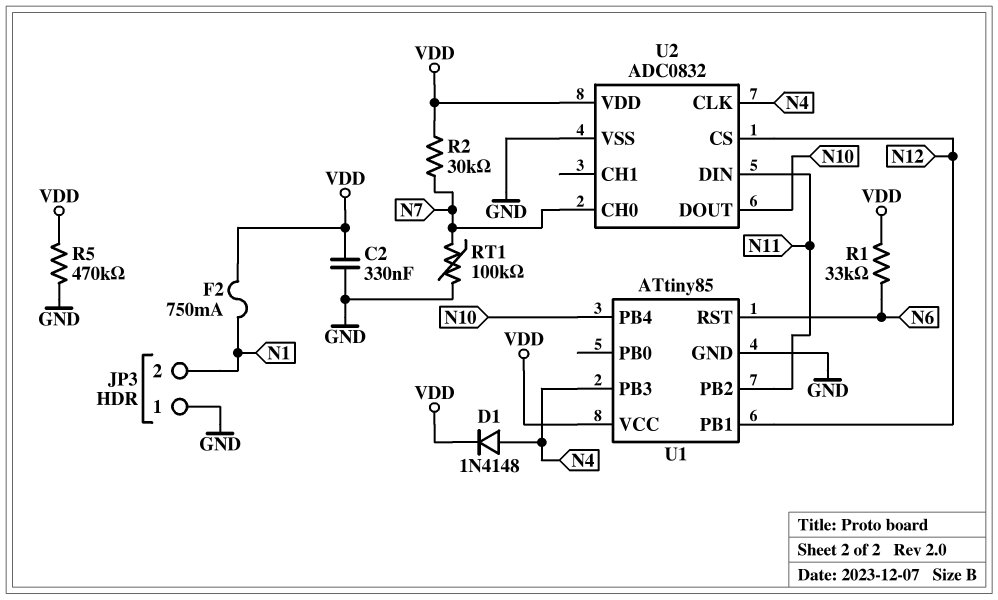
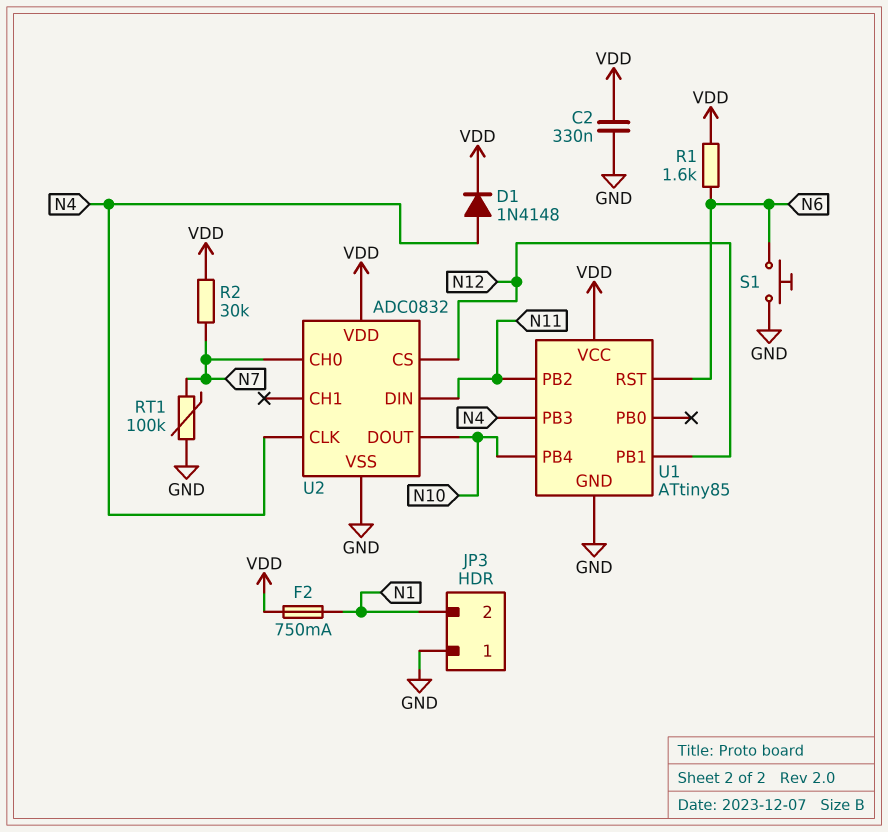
R1: 33k (N6, VDD) -> 1.6k (N6, VDD)
R5: 470k (GND, VDD) -> none
S1: none -> button (GND, N6)

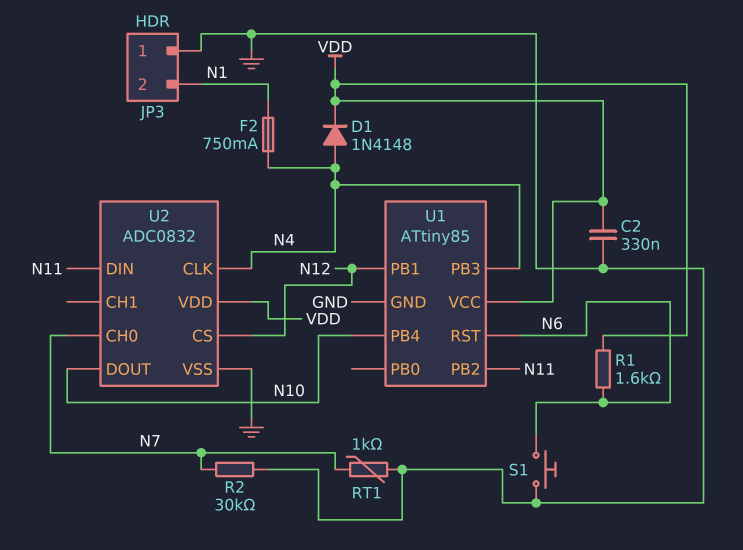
F2: 750mA (N1, VDD) -> 750mA (N1, N4)
R2: 30k (N7, VDD) -> 30k (GND, N7)
RT1: 100k (GND, N7) -> 1k (GND, N7)

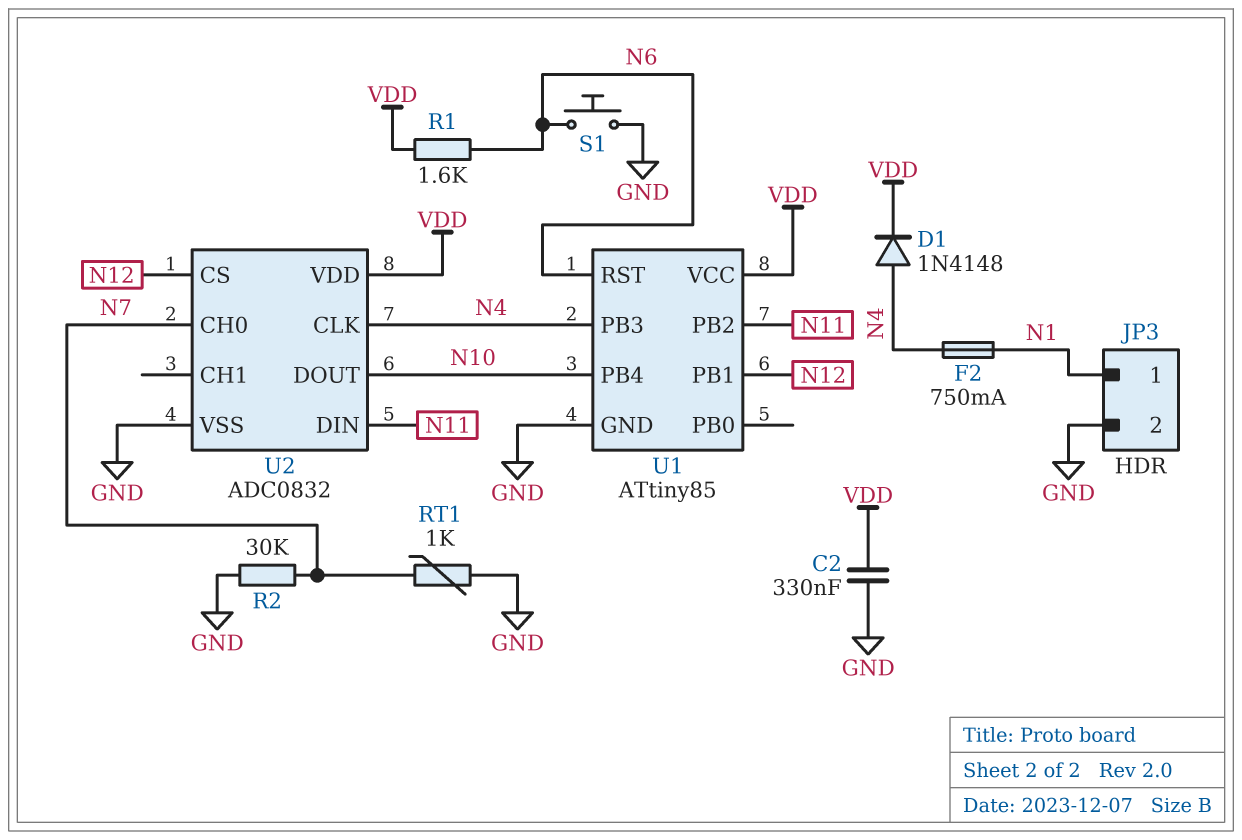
JP3 pin 1: GND -> N1
JP3 pin 2: N1 -> GND

